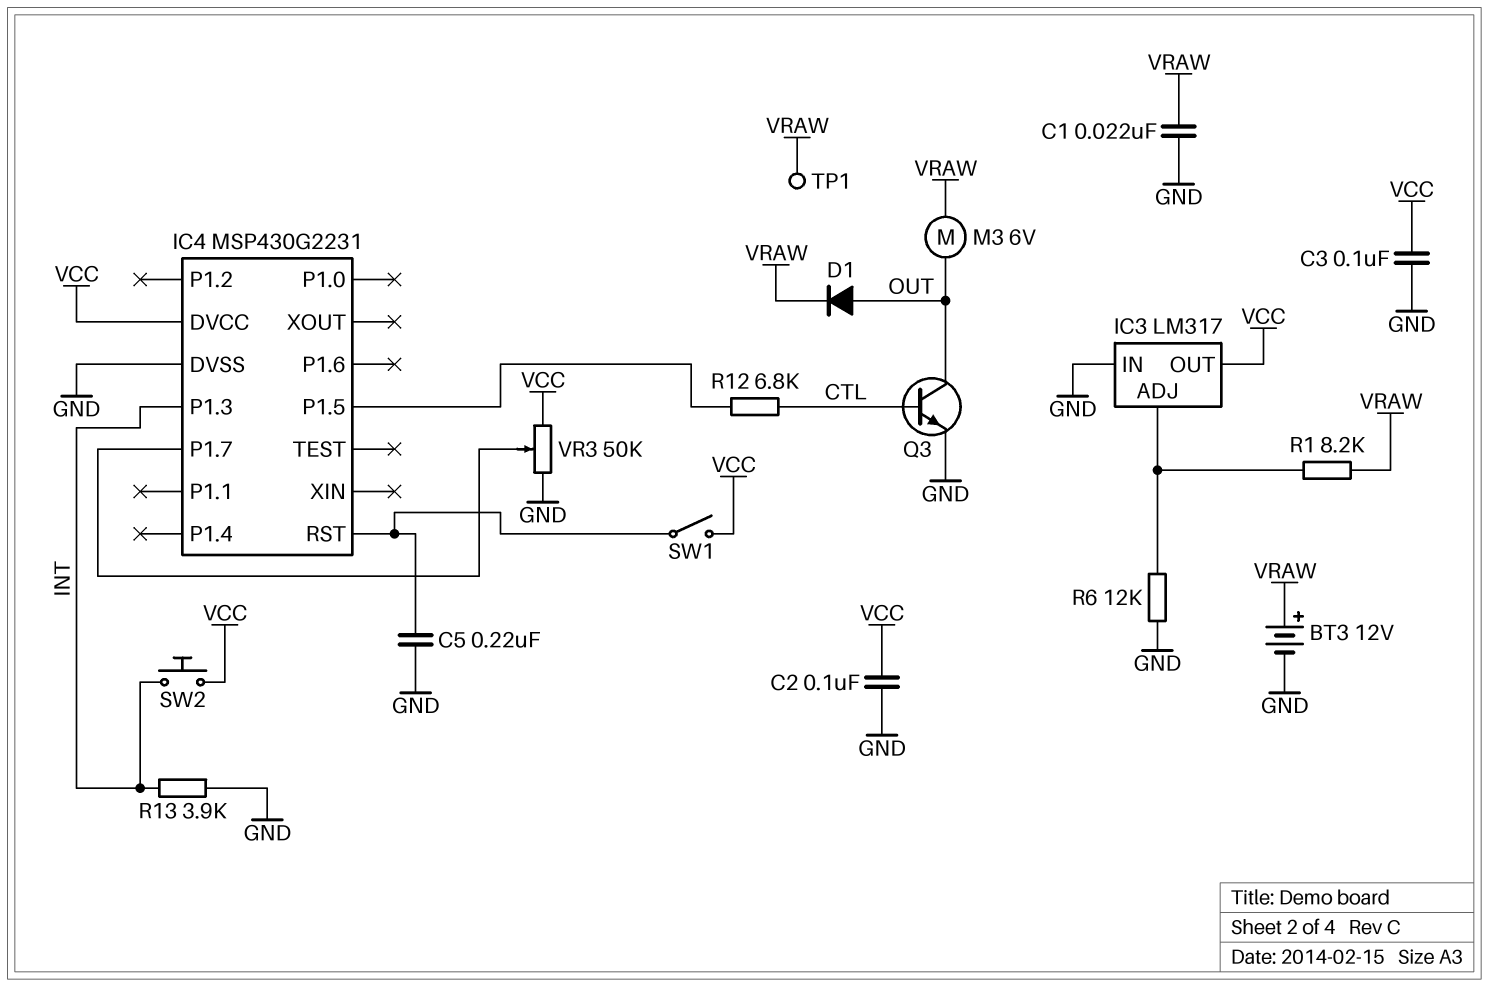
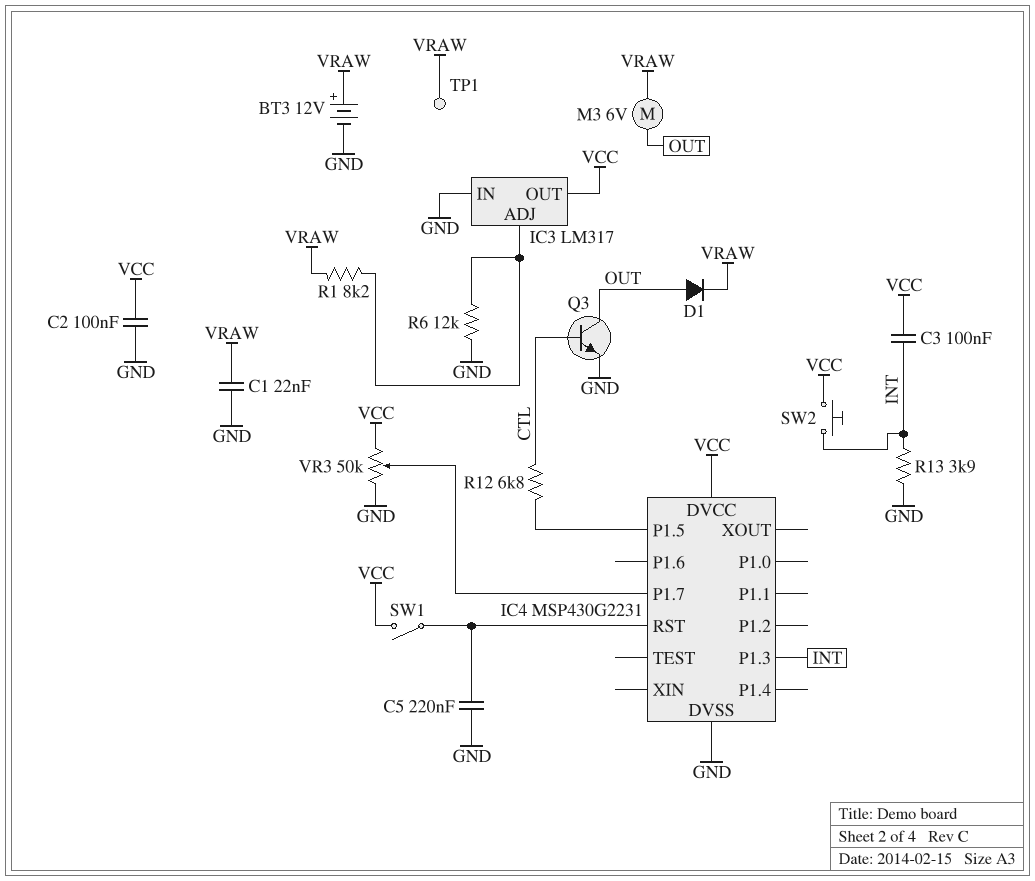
C3: 100nF (GND, VCC) -> 100nF (INT, VCC)

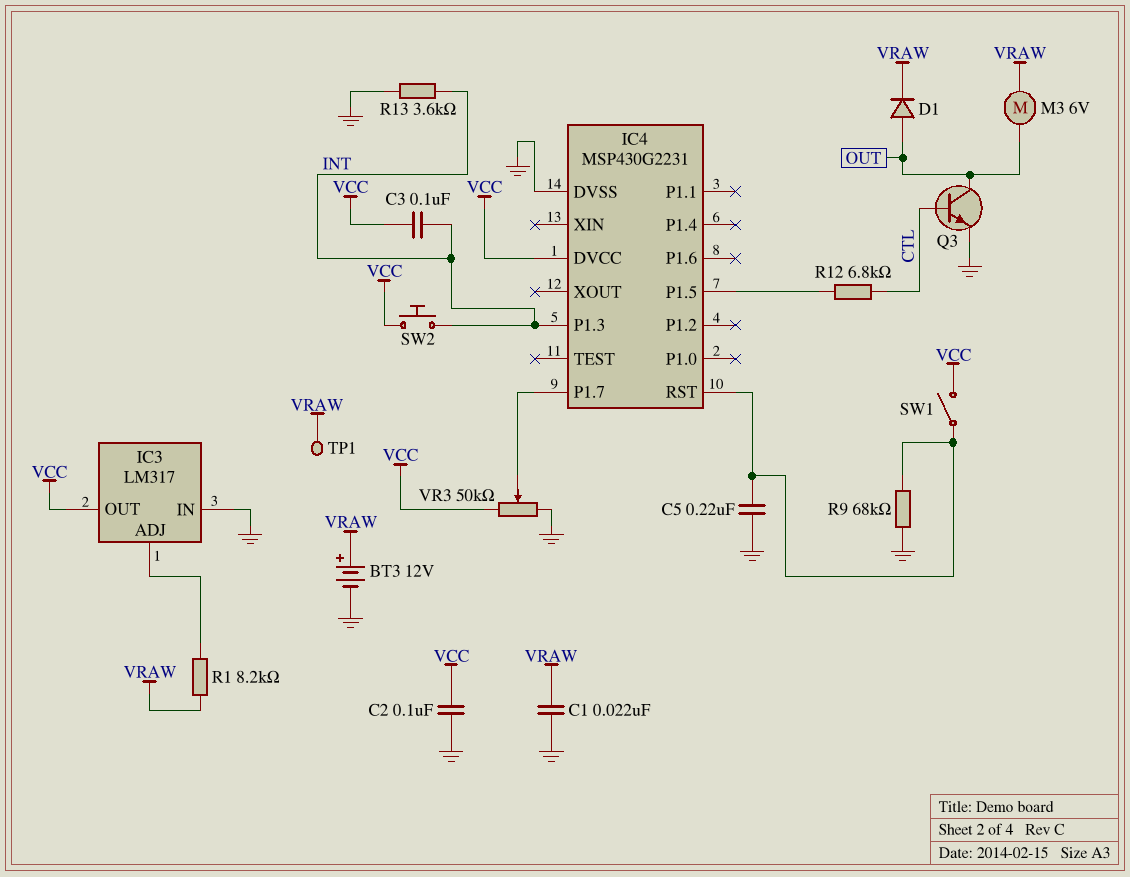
R6: 12k (GND, IC3/ADJ) -> none
R9: none -> 68k (GND, IC4/RST)
R13: 3.9k (GND, INT) -> 3.6k (GND, INT)

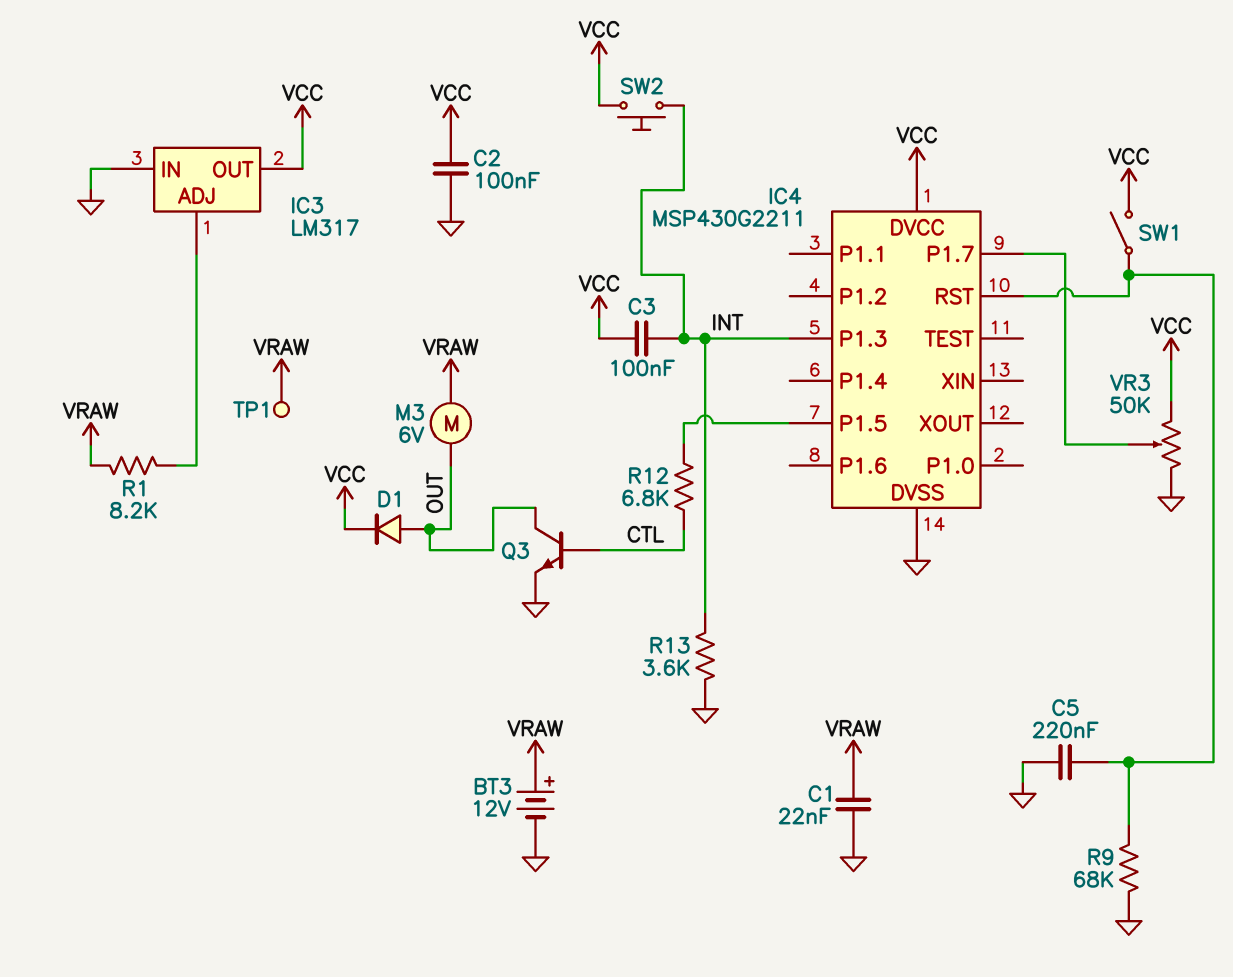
D1: diode (A OUT, K VRAW) -> diode (A OUT, K VCC)
IC4: MSP430G2231 -> MSP430G2211

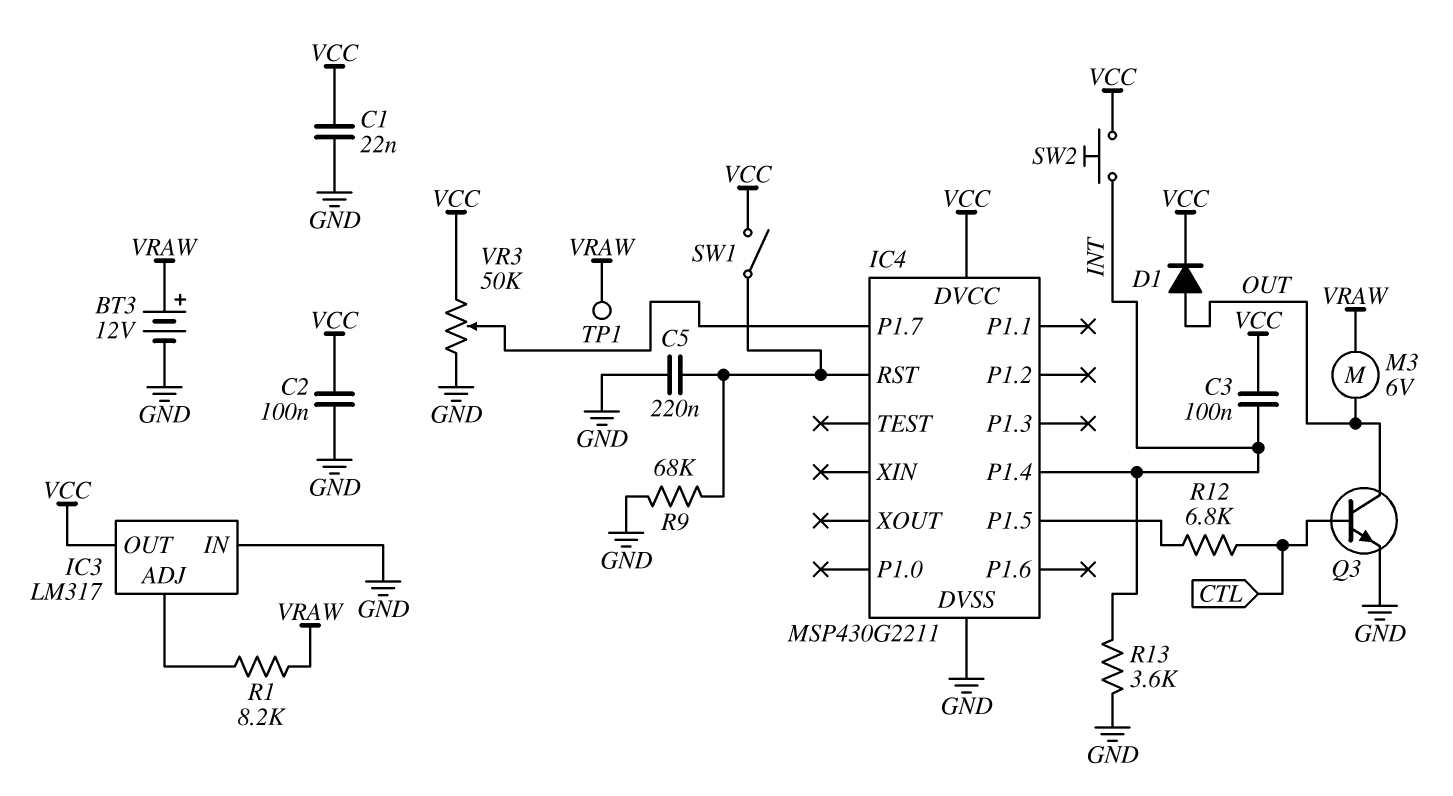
C1: 22nF (GND, VRAW) -> 22nF (GND, VCC)
IC4 pin P1.3: INT -> none
IC4 pin P1.4: none -> INT

